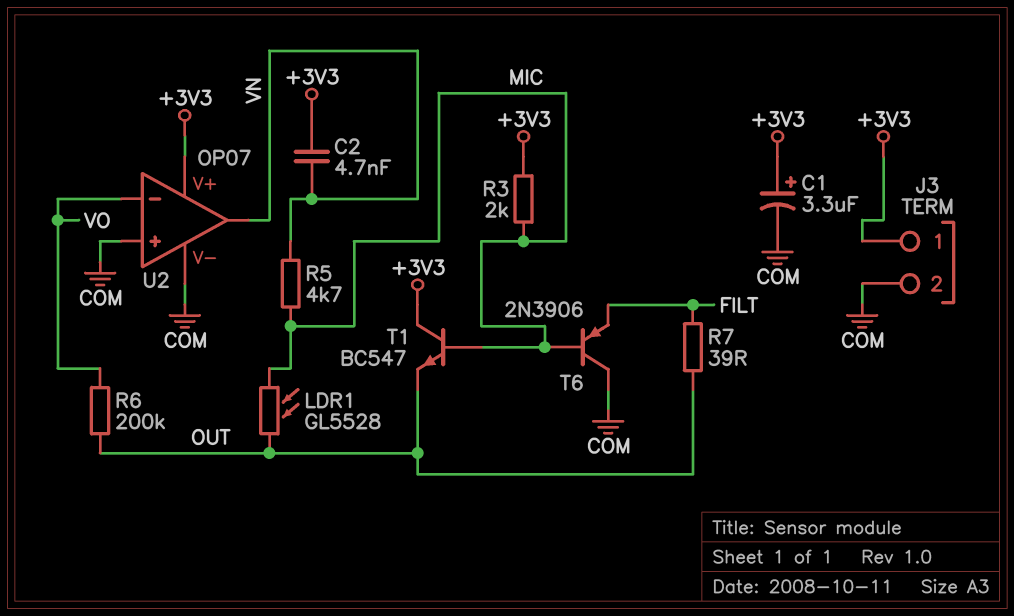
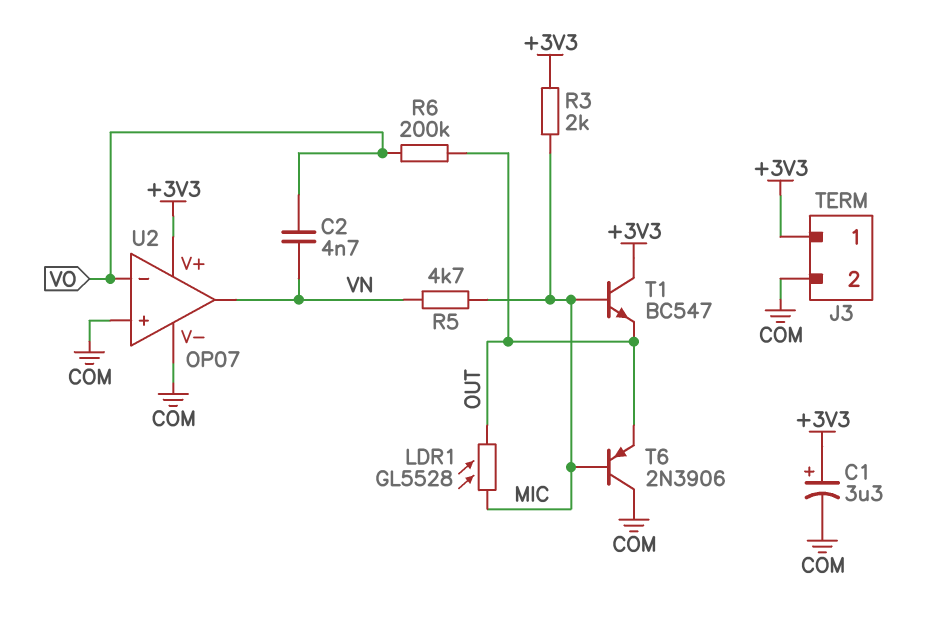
C2: 4.7nF (+3V3, VN) -> 4.7nF (VN, VO)
R7: 39 (FILT, OUT) -> none
T6: PNP 2N3906 (B MIC, C COM, E FILT) -> PNP 2N3906 (B MIC, C COM, E OUT)

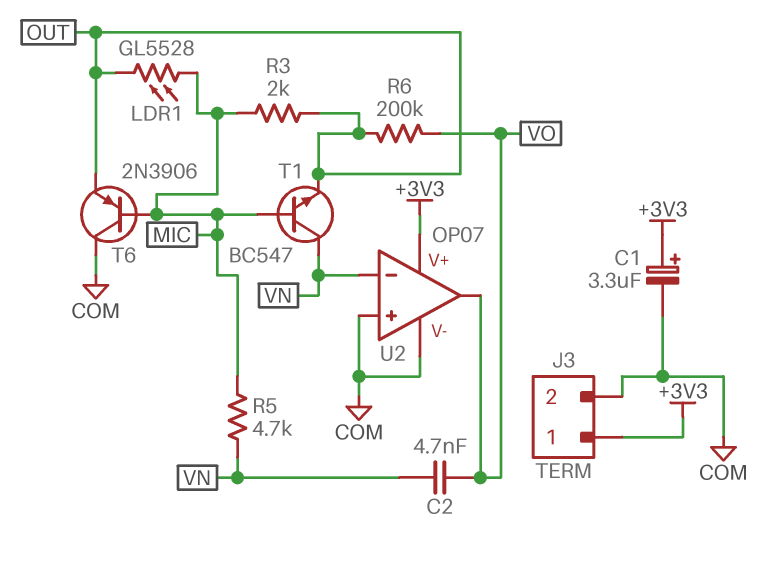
R3: 2k (+3V3, MIC) -> 2k (MIC, OUT)
T1: NPN BC547 (B MIC, C +3V3, E OUT) -> NPN BC547 (B MIC, C VN, E OUT)
U2 pin in-: VO -> VN
U2 pin out: VN -> VO

